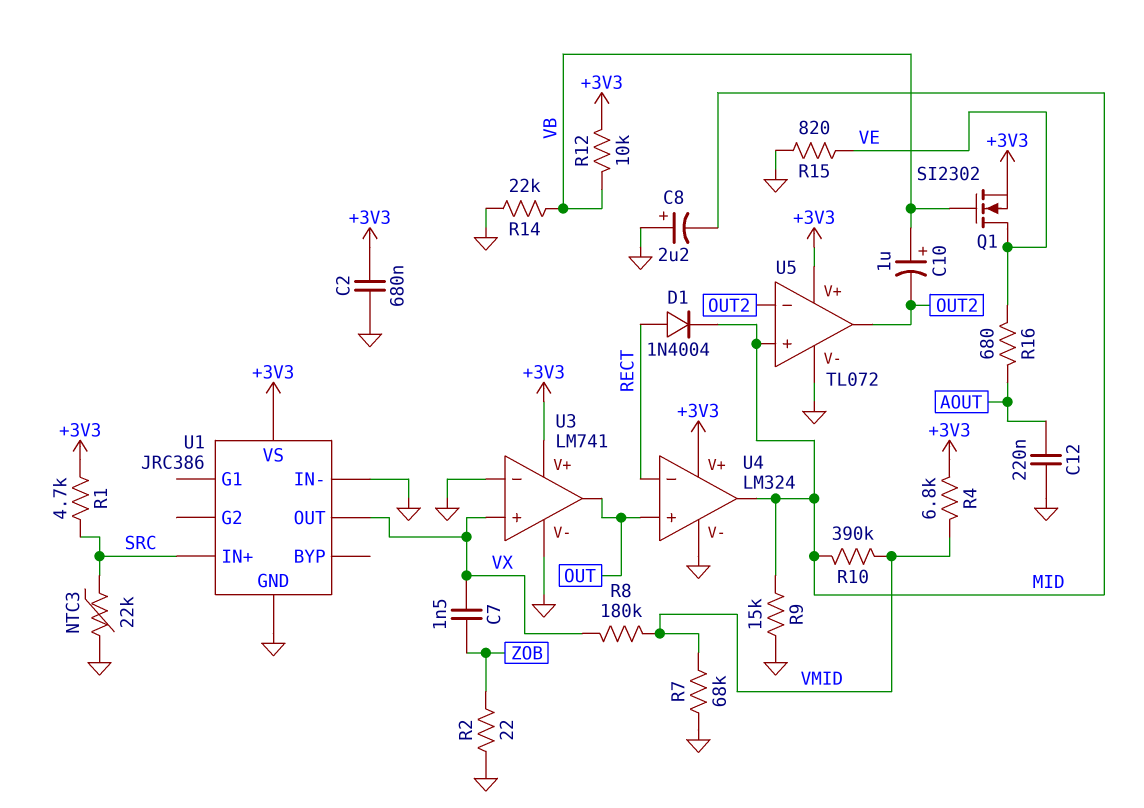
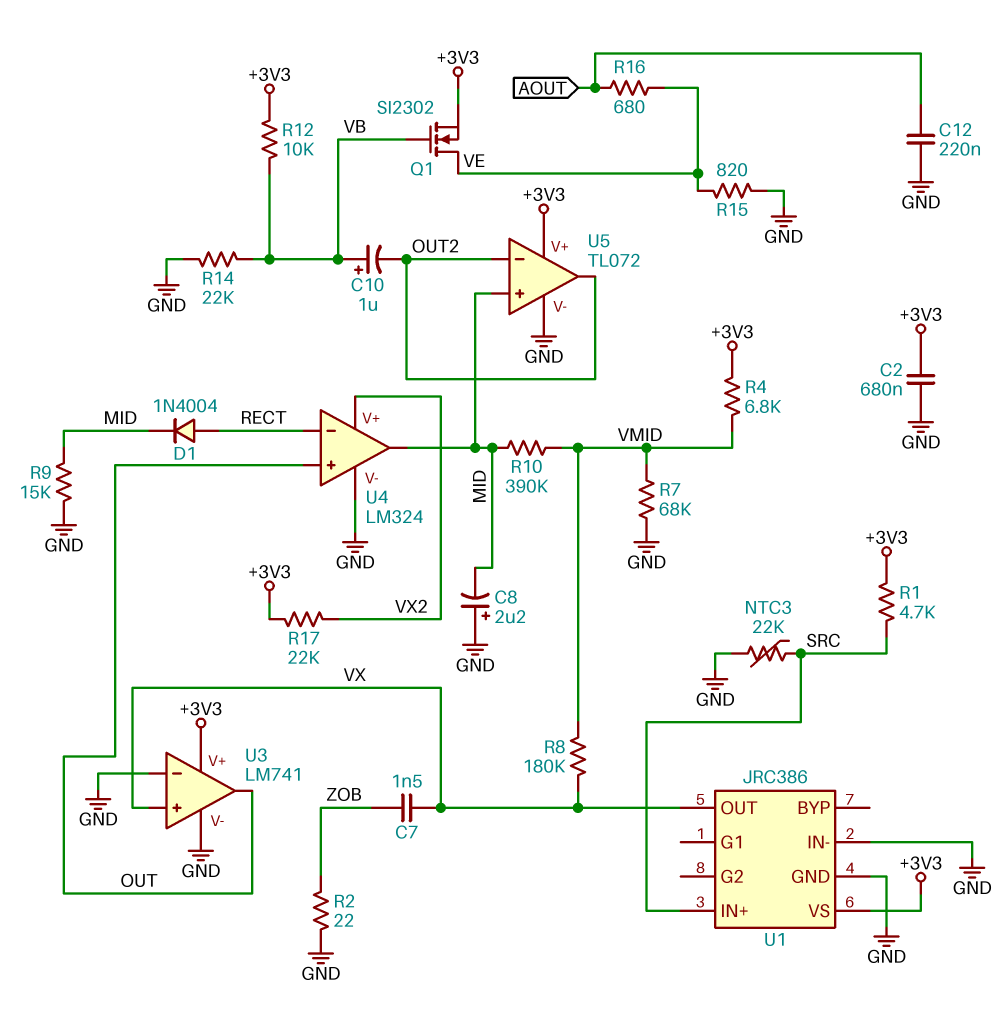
R17: none -> 22k (+3V3, VX2)
U4 pin V+: +3V3 -> VX2

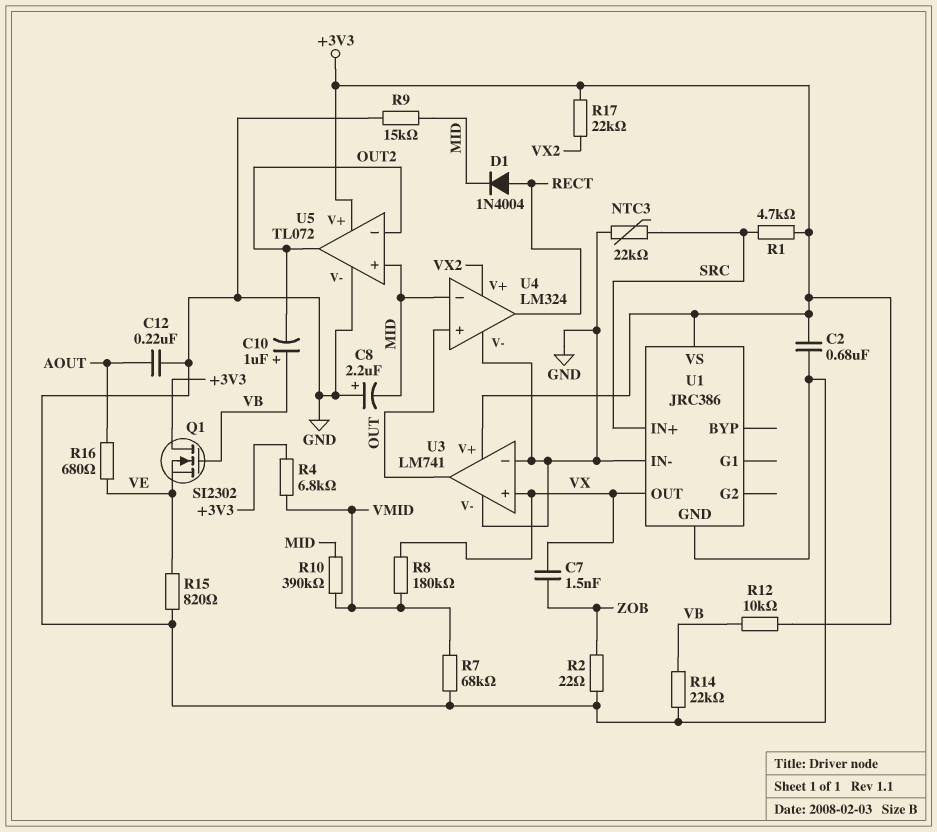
Q1: NMOS SI2302 (G VB, D VE, S +3V3) -> NMOS SI2302 (G VB, D +3V3, S VE)
U4 pin in-: RECT -> MID
U4 pin out: MID -> RECT

